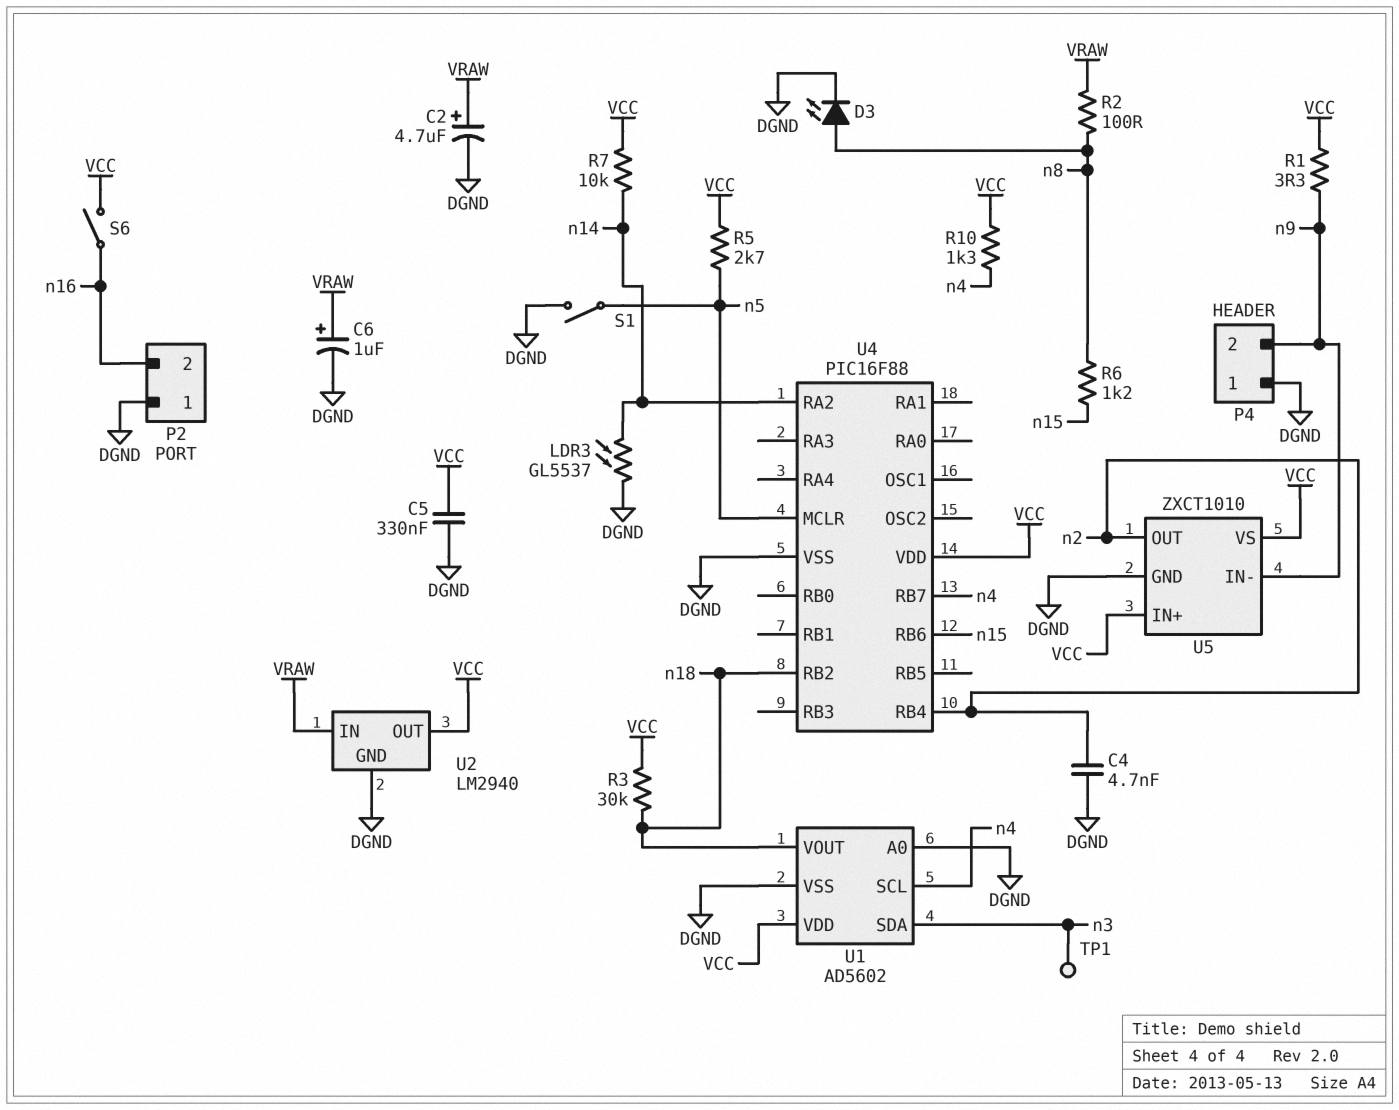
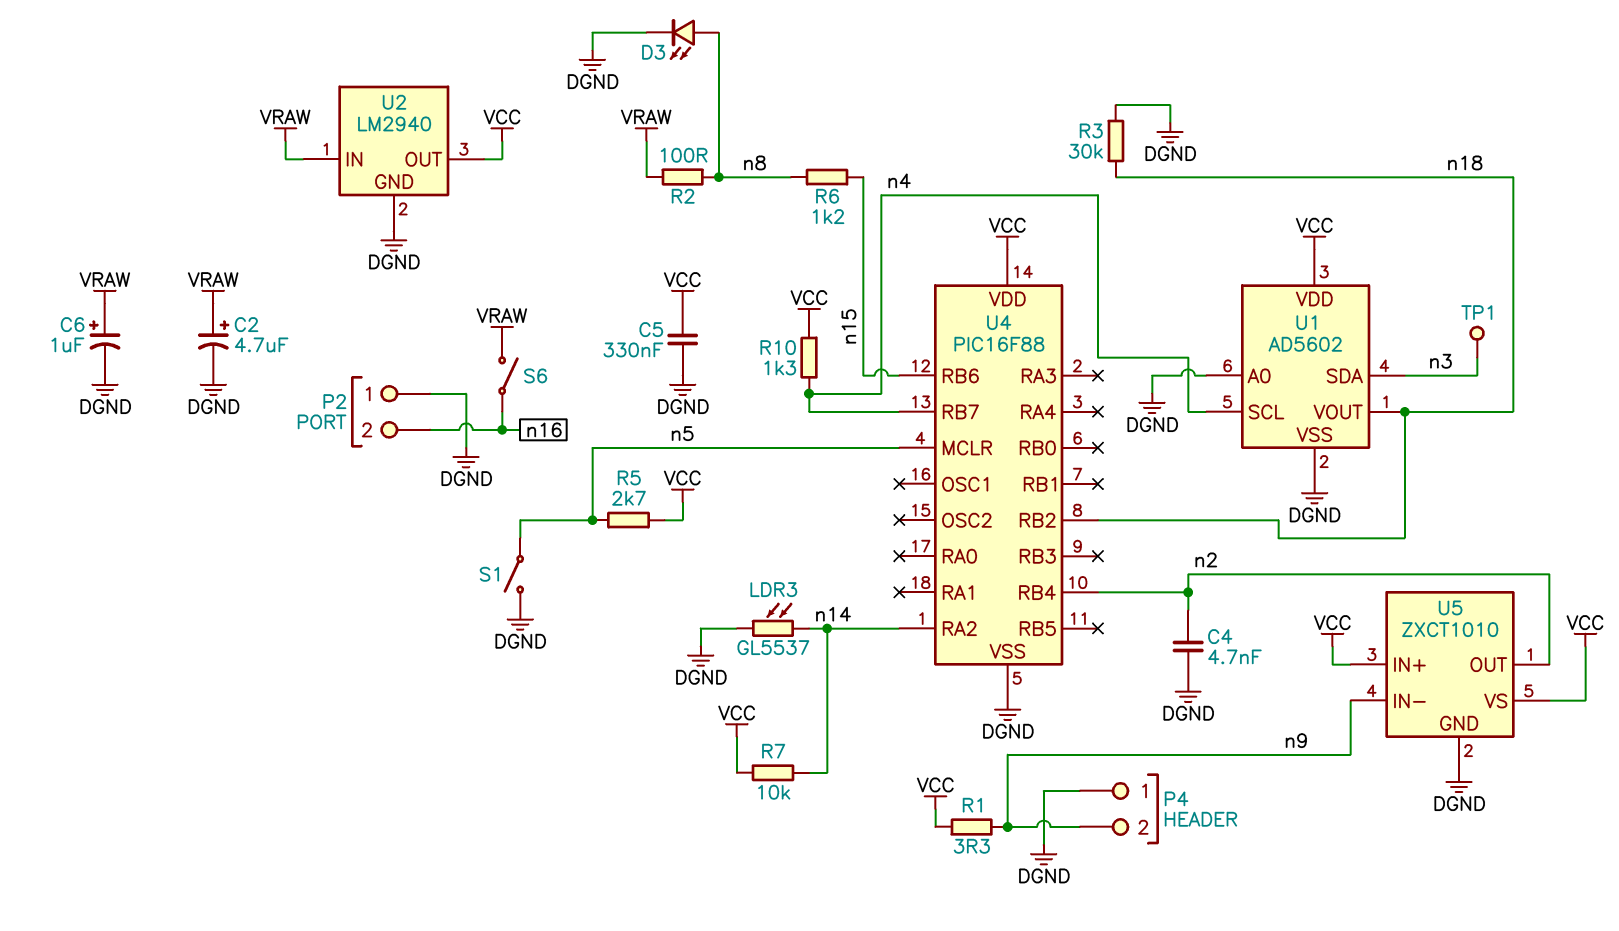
R3: 30k (VCC, n18) -> 30k (DGND, n18)
S6: switch (VCC, n16) -> switch (VRAW, n16)

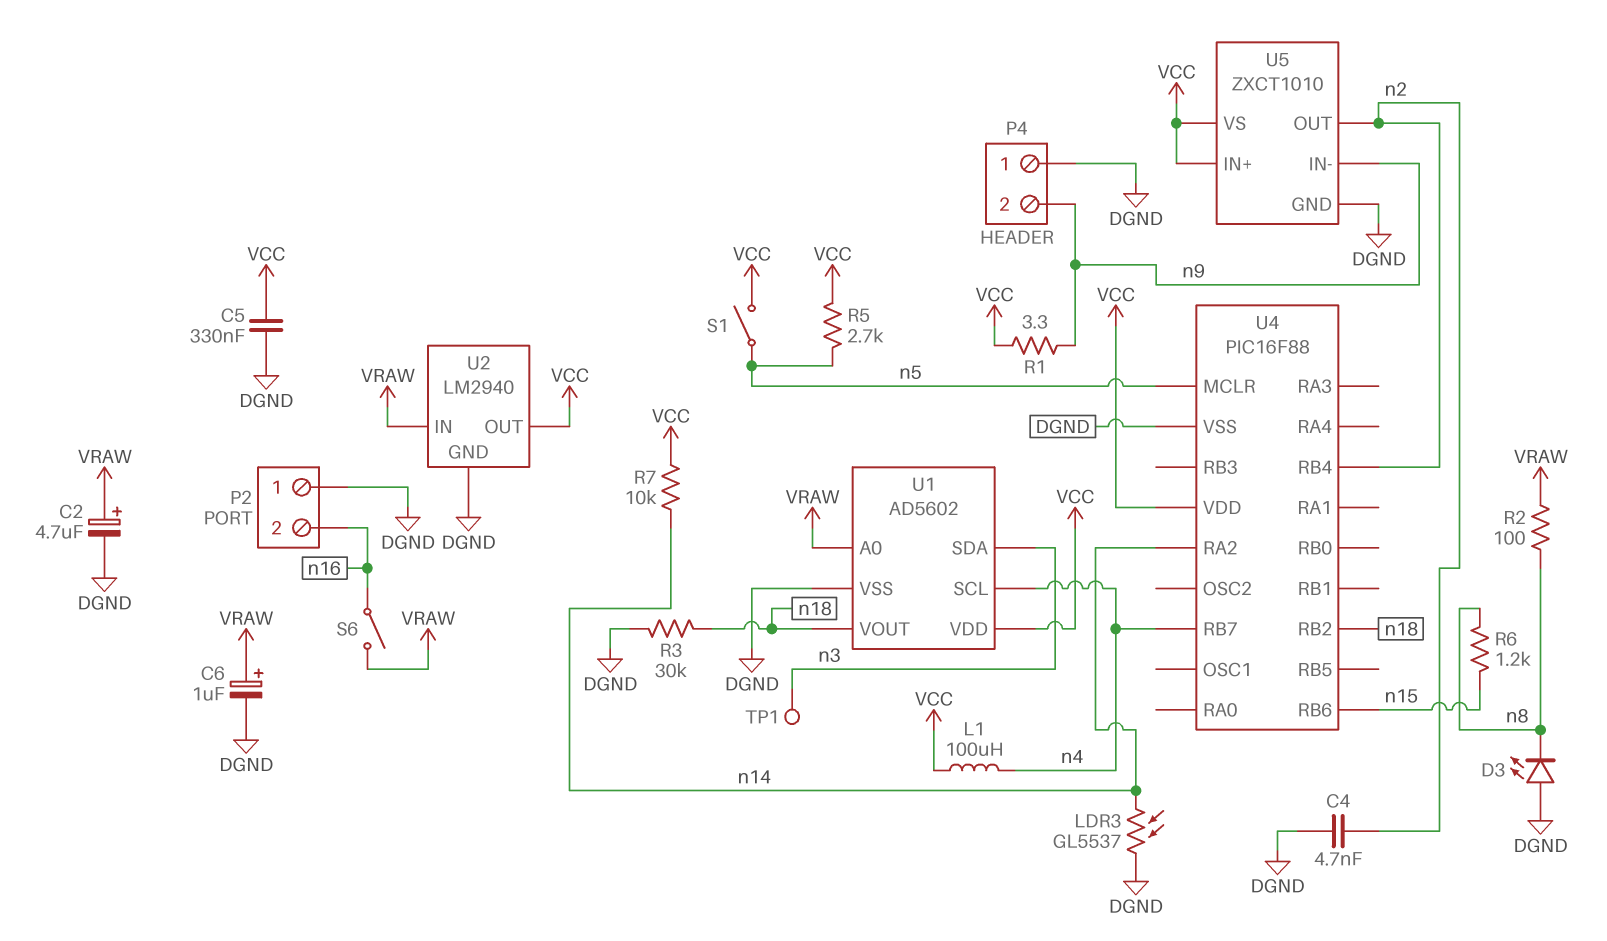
D3: LED (A n8, K DGND) -> LED (A DGND, K n8)
L1: none -> 100uH (VCC, n4)
R10: 1.3k (VCC, n4) -> none
S1: switch (DGND, n5) -> switch (VCC, n5)
U1 pin A0: DGND -> VRAW

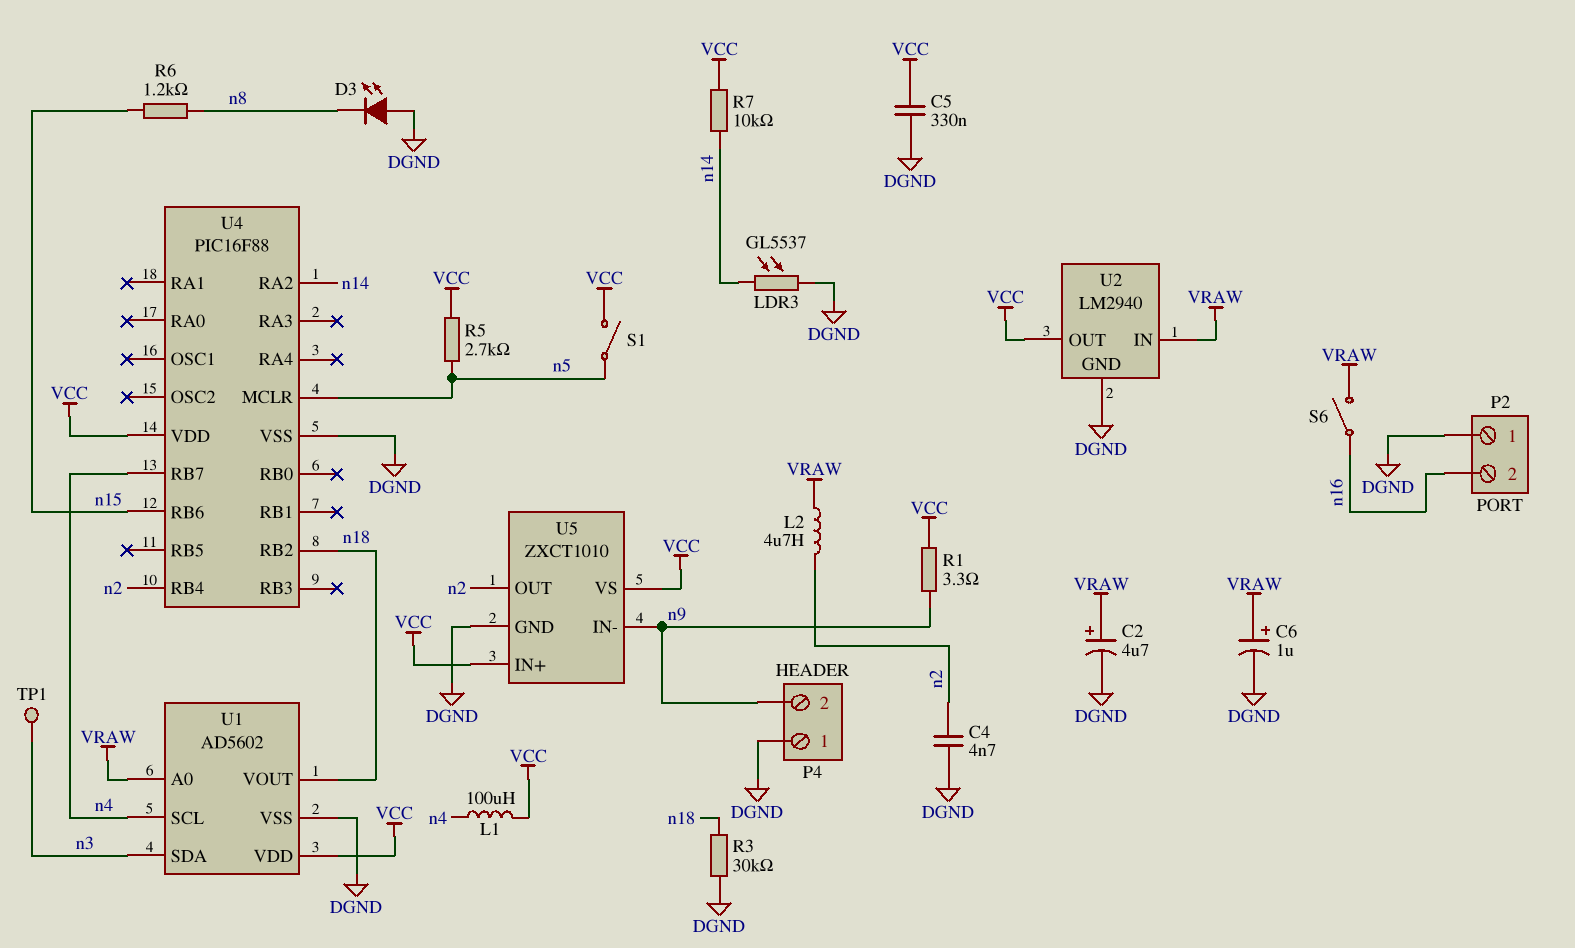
L2: none -> 4.7uH (VRAW, n2)
R2: 100 (VRAW, n8) -> none

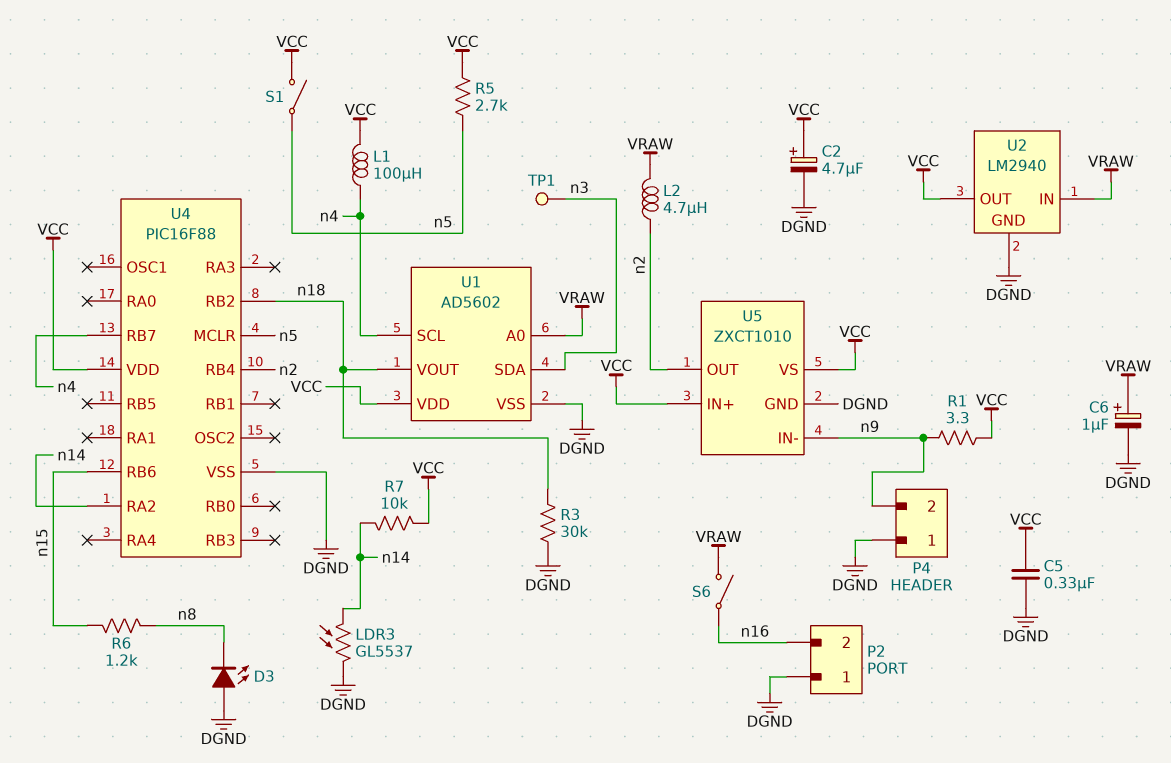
C2: 4.7uF (plus VRAW, minus DGND) -> 4.7uF (plus VCC, minus DGND)
C4: 4.7nF (DGND, n2) -> none

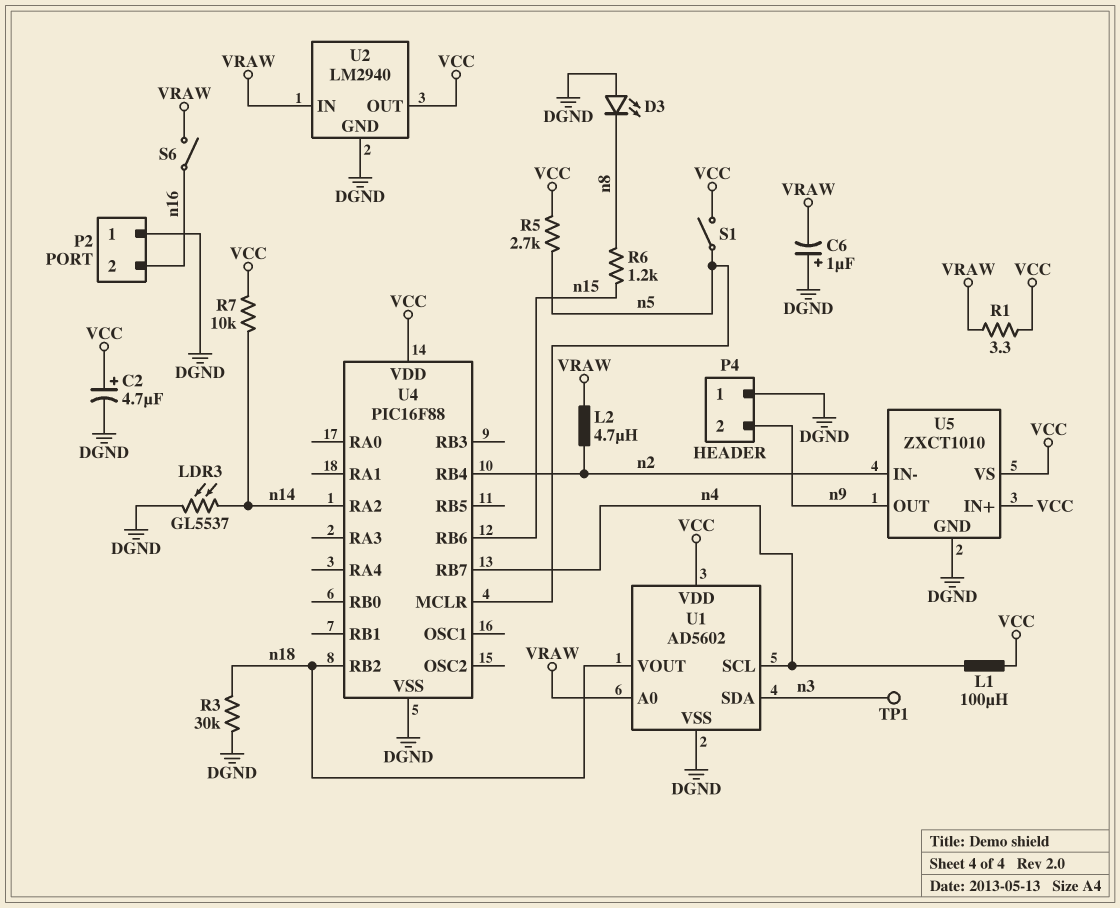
C5: 330nF (DGND, VCC) -> none
C6: 1uF (plus VRAW, minus DGND) -> 1uF (plus DGND, minus VRAW)
R1: 3.3 (VCC, n9) -> 3.3 (VCC, VRAW)
U5 pin IN-: n9 -> n2
U5 pin OUT: n2 -> n9

